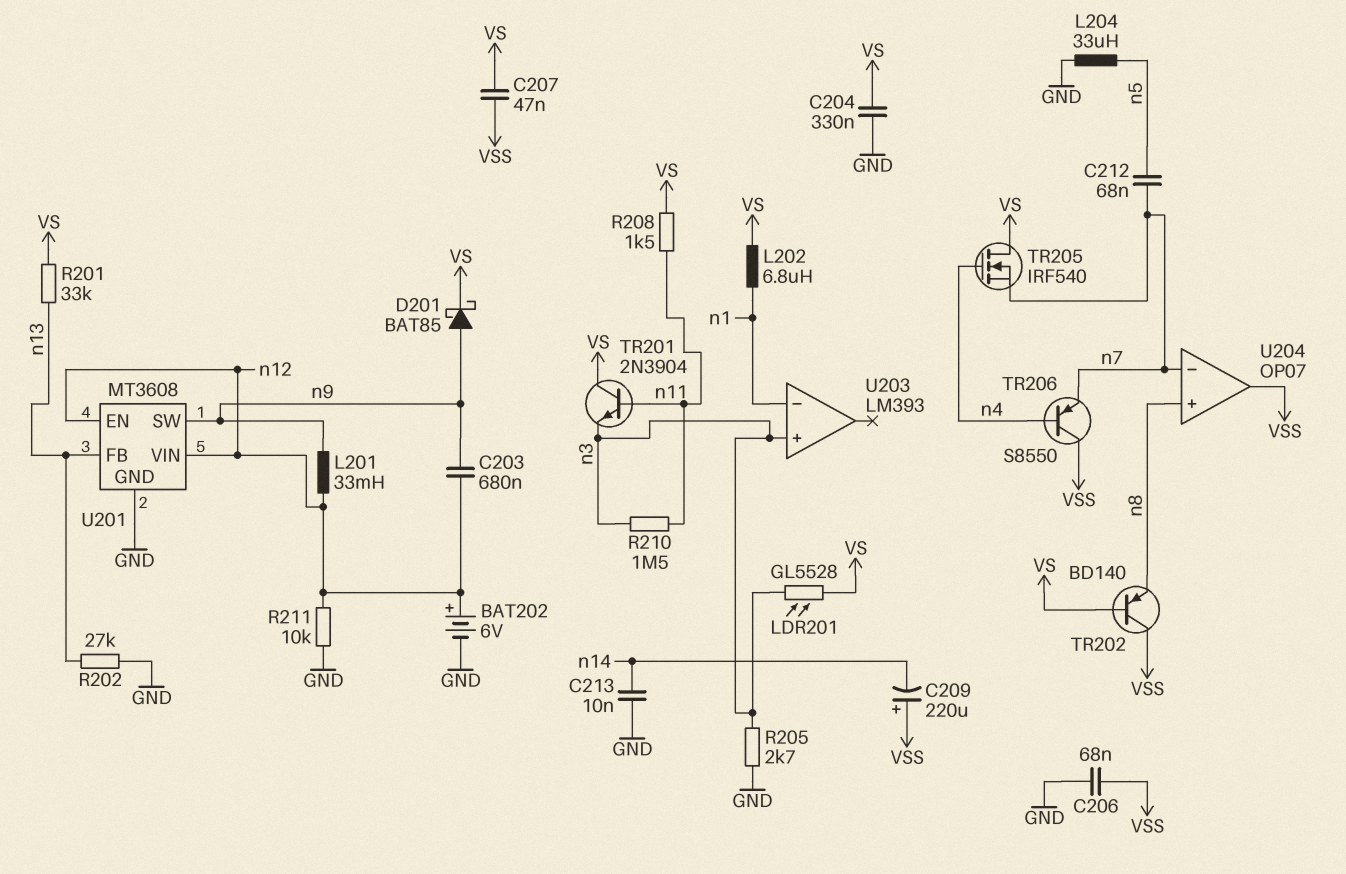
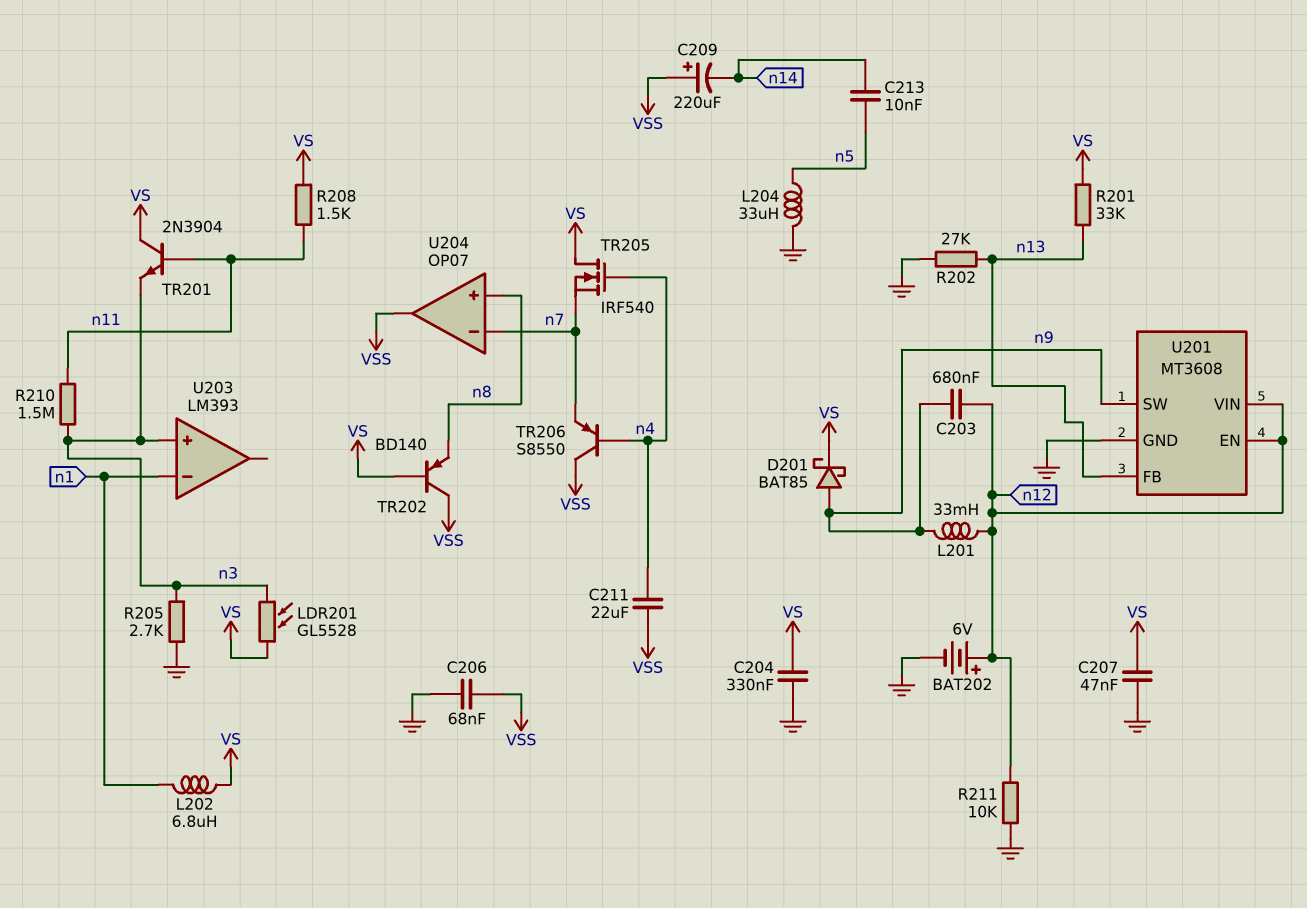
C207: 47nF (VS, VSS) -> 47nF (GND, VS)
C211: none -> 22uF (VSS, n4)
C212: 68nF (n5, n7) -> none
C213: 10nF (GND, n14) -> 10nF (n5, n14)

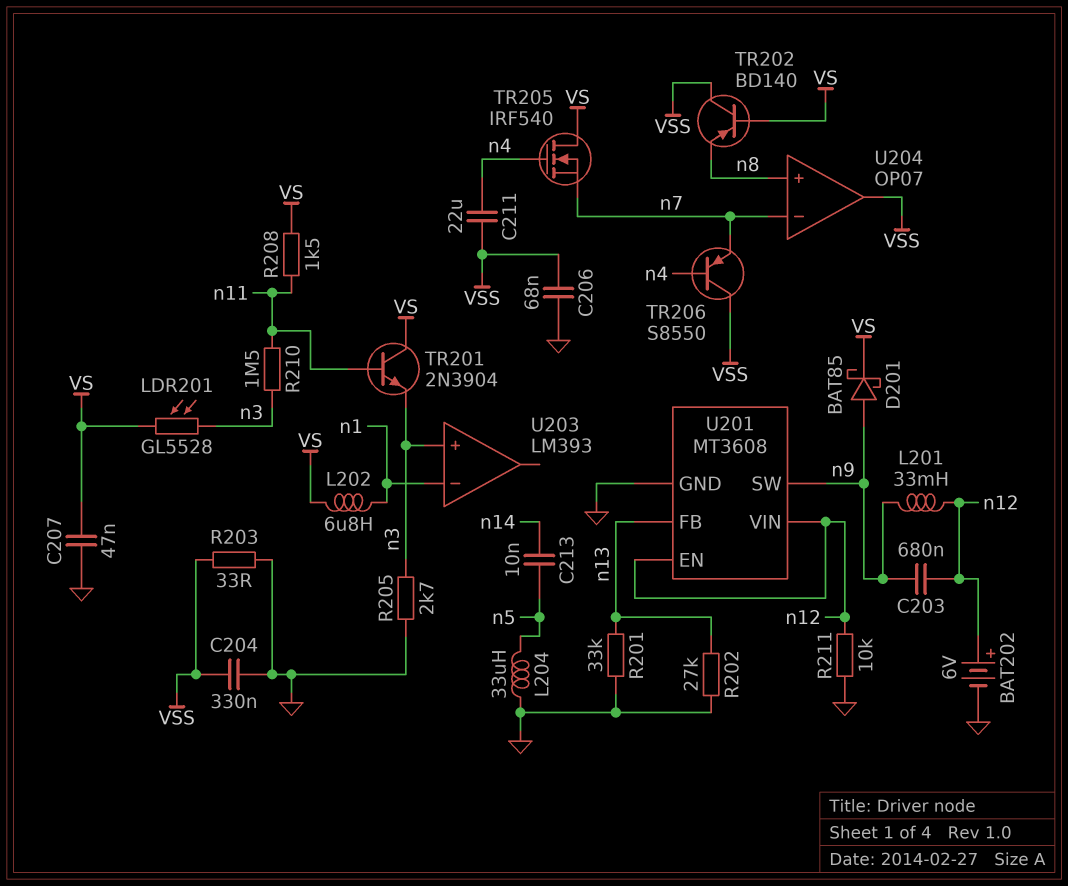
C204: 330nF (GND, VS) -> 330nF (GND, VSS)
C209: 220uF (plus VSS, minus n14) -> none
R201: 33k (VS, n13) -> 33k (GND, n13)
R203: none -> 33 (GND, VSS)

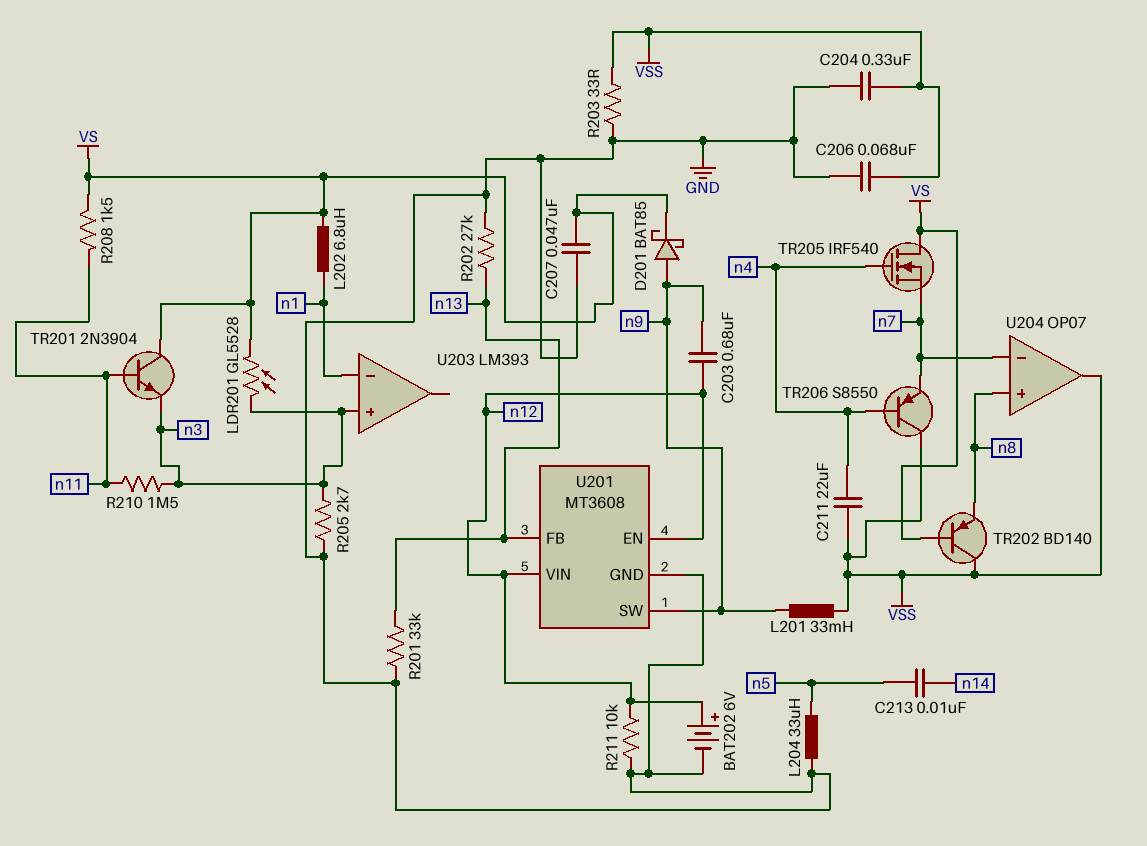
L201: 33mH (n9, n12) -> 33mH (VSS, n9)

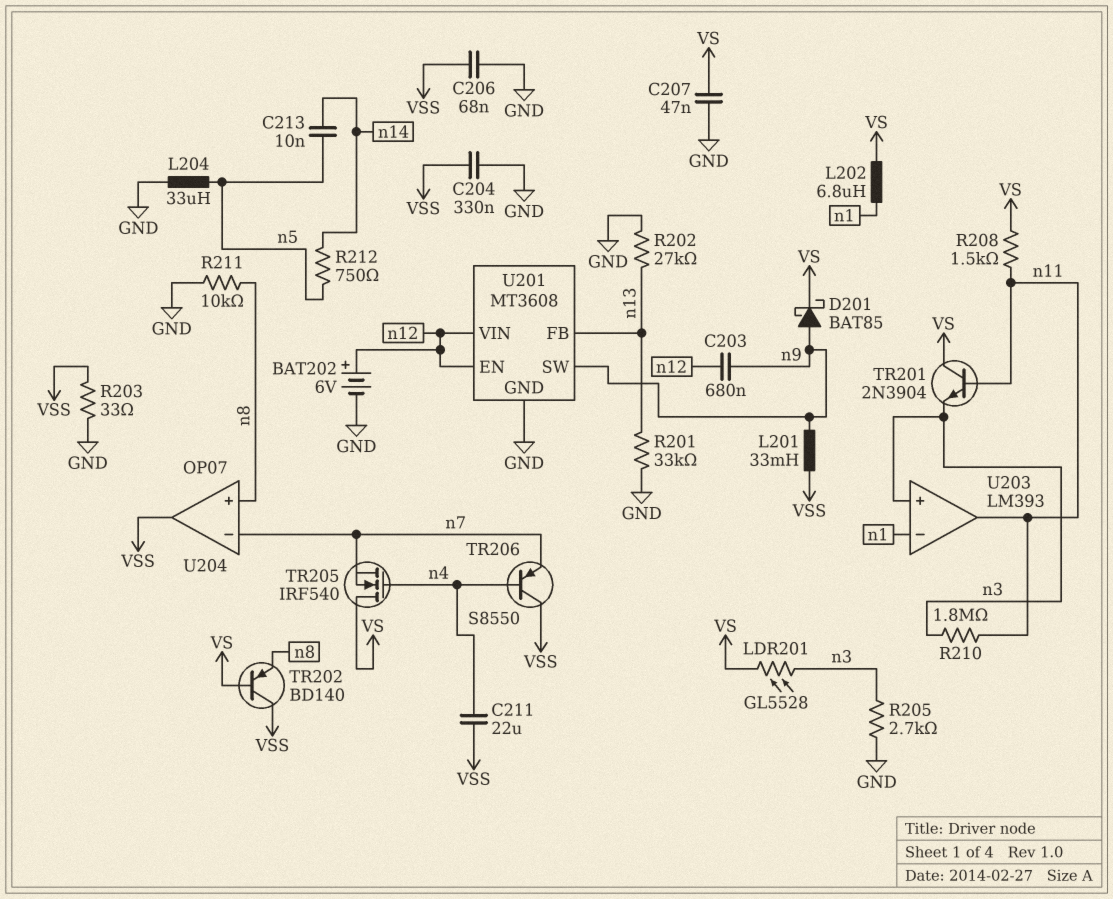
R210: 1.5M (n3, n11) -> 1.8M (n3, n11)
R211: 10k (GND, n12) -> 10k (GND, n8)
R212: none -> 750 (n5, n14)
U203 pin out: none -> n11

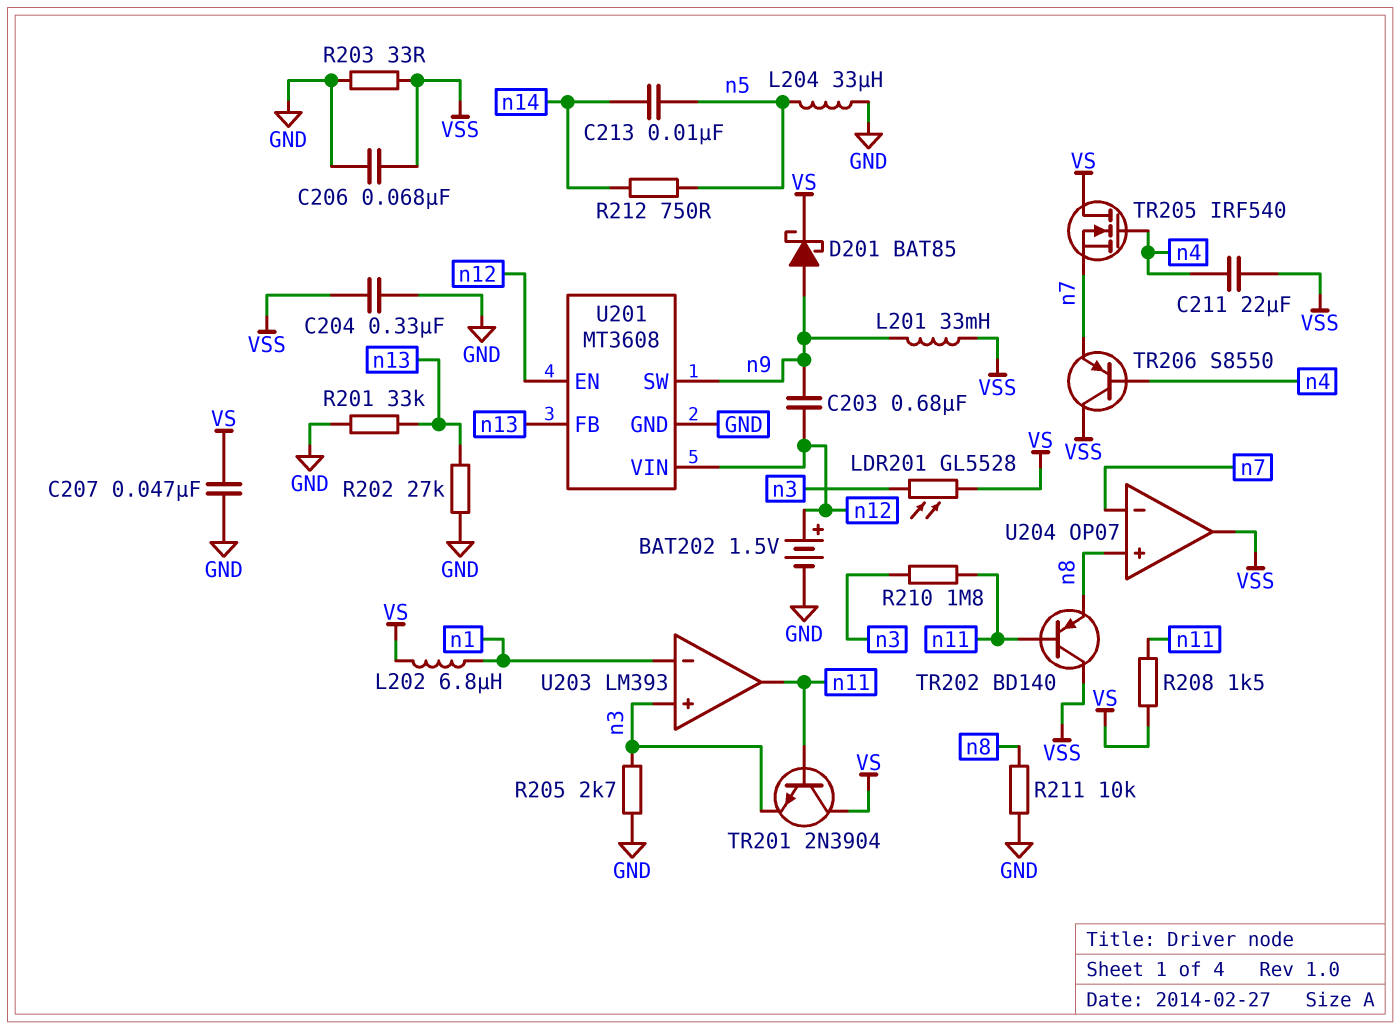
BAT202: 6V (plus n12, minus GND) -> 1.5V (plus n12, minus GND)
TR202: PNP BD140 (B VS, C VSS, E n8) -> PNP BD140 (B n11, C VSS, E n8)

